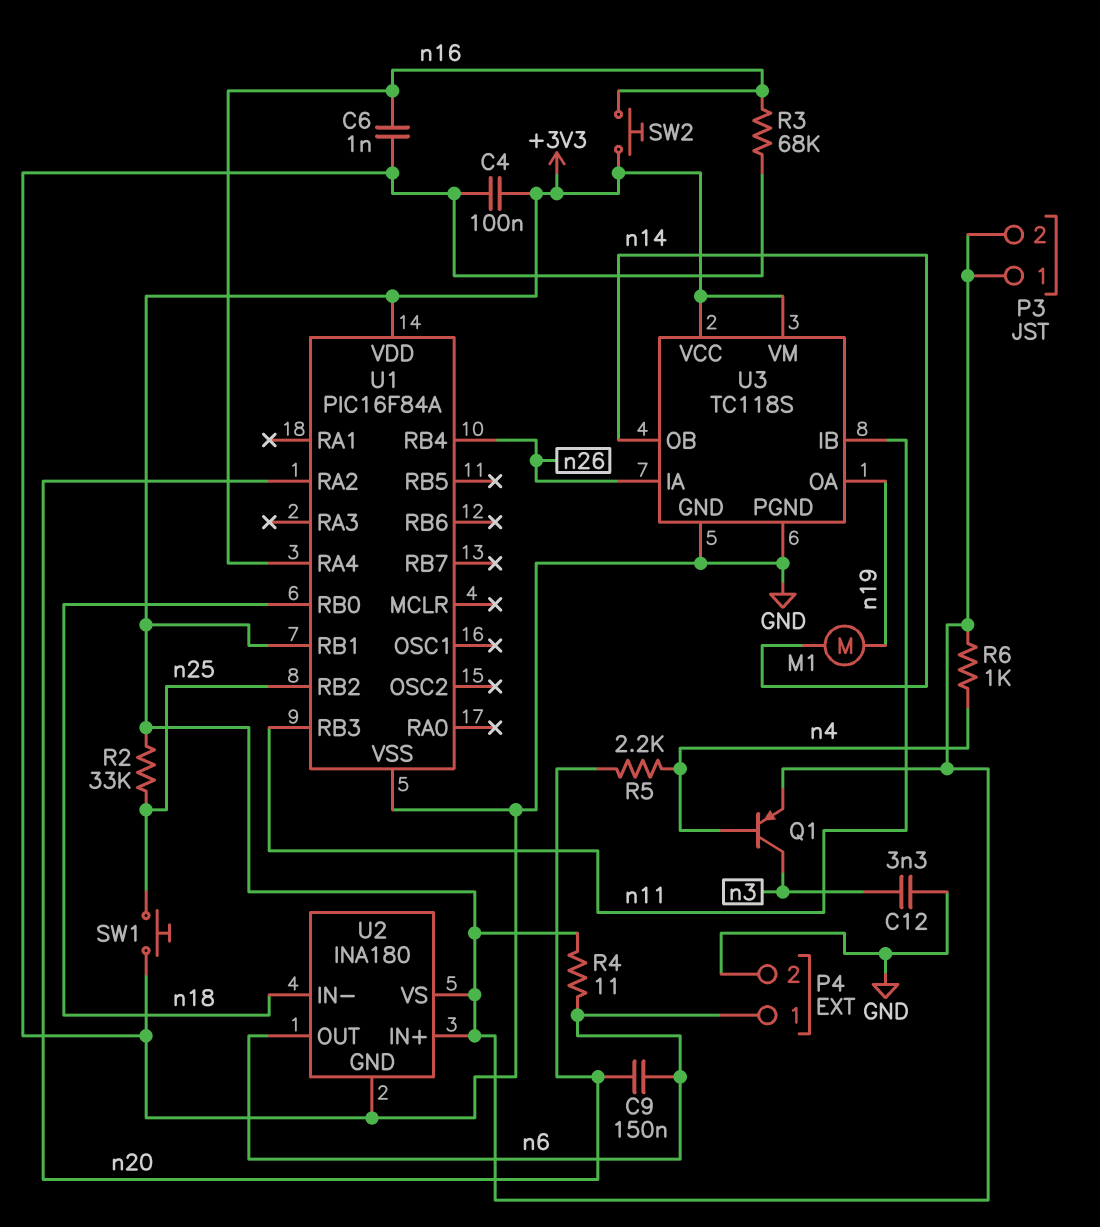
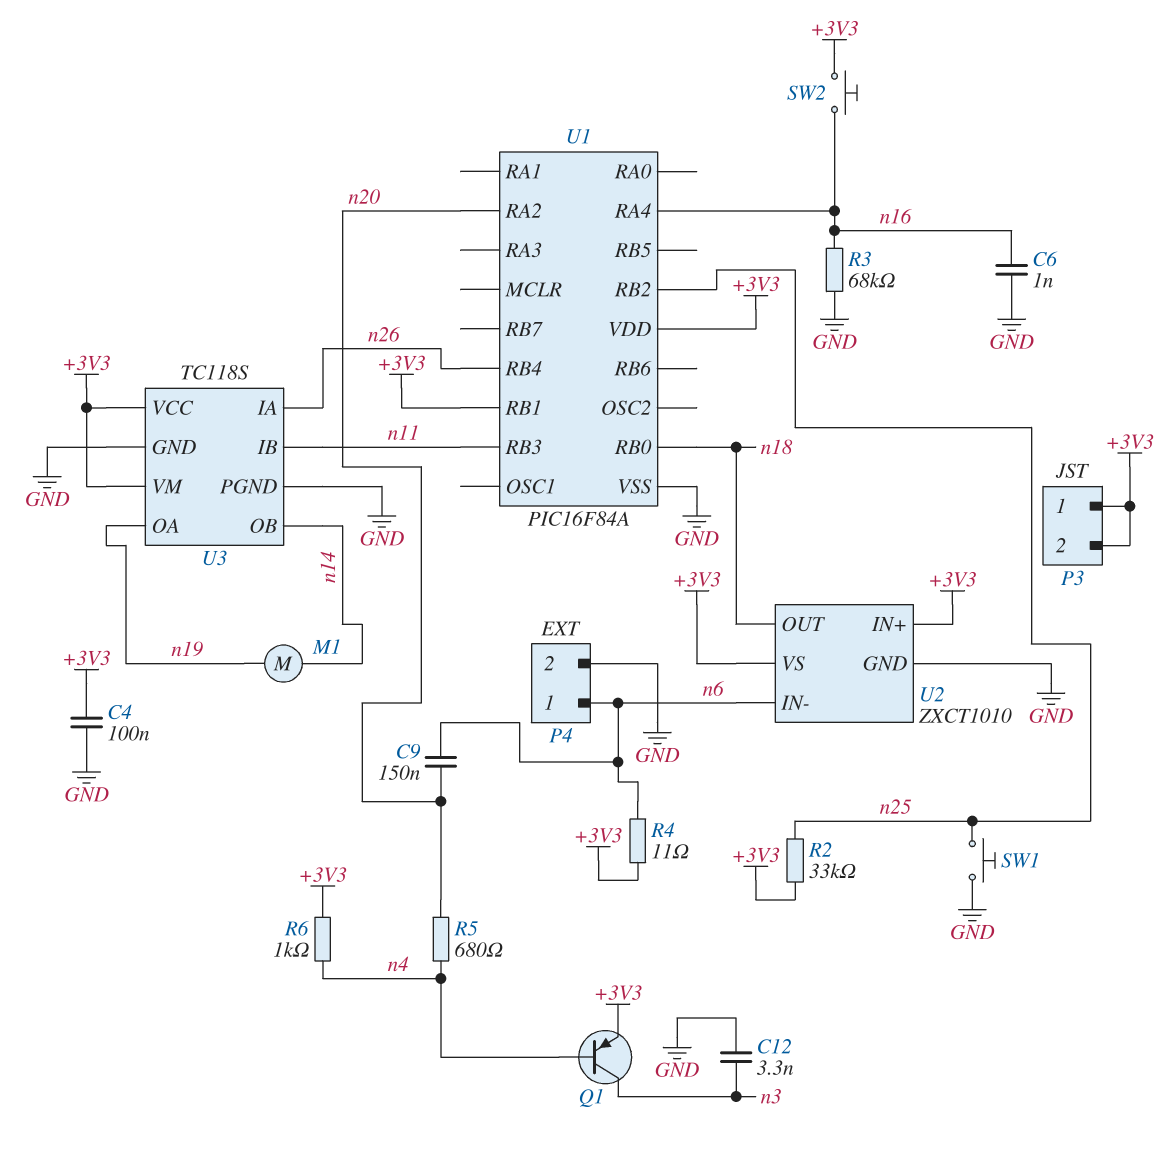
R5: 2.2k (n4, n20) -> 680 (n4, n20)
U2: INA180 -> ZXCT1010
U2 pin IN-: n18 -> n6
U2 pin OUT: n6 -> n18

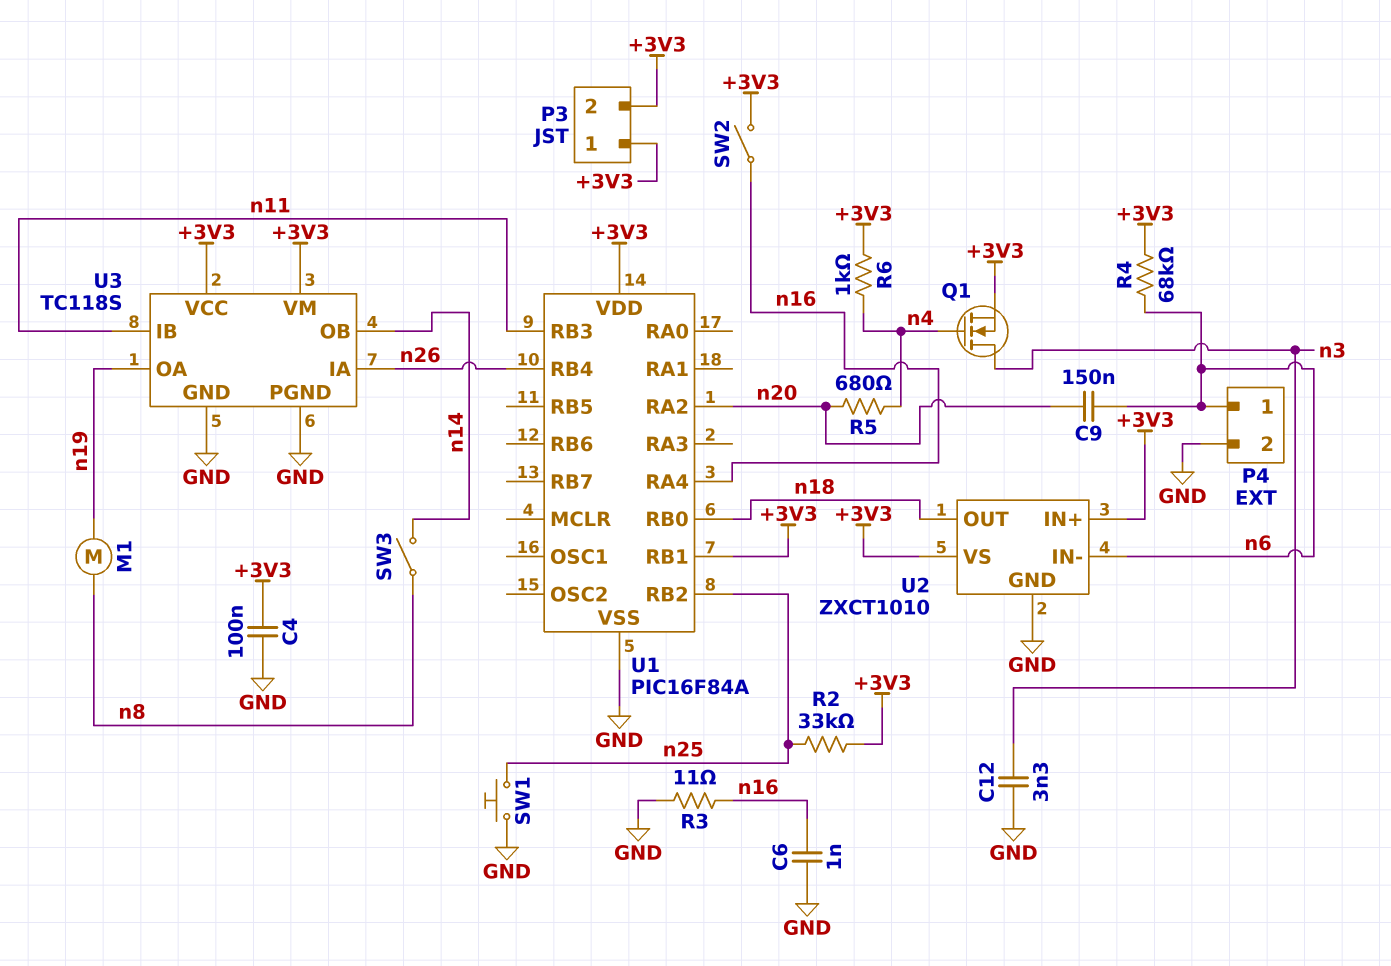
M1: motor (n14, n19) -> motor (n8, n19)
Q1: PNP (B n4, C n3, E +3V3) -> NMOS (G n4, D n3, S +3V3)
R3: 68k (GND, n16) -> 11 (GND, n16)
R4: 11 (+3V3, n6) -> 68k (+3V3, n6)
SW2: button (+3V3, n16) -> switch (+3V3, n16)
SW3: none -> switch (n8, n14)

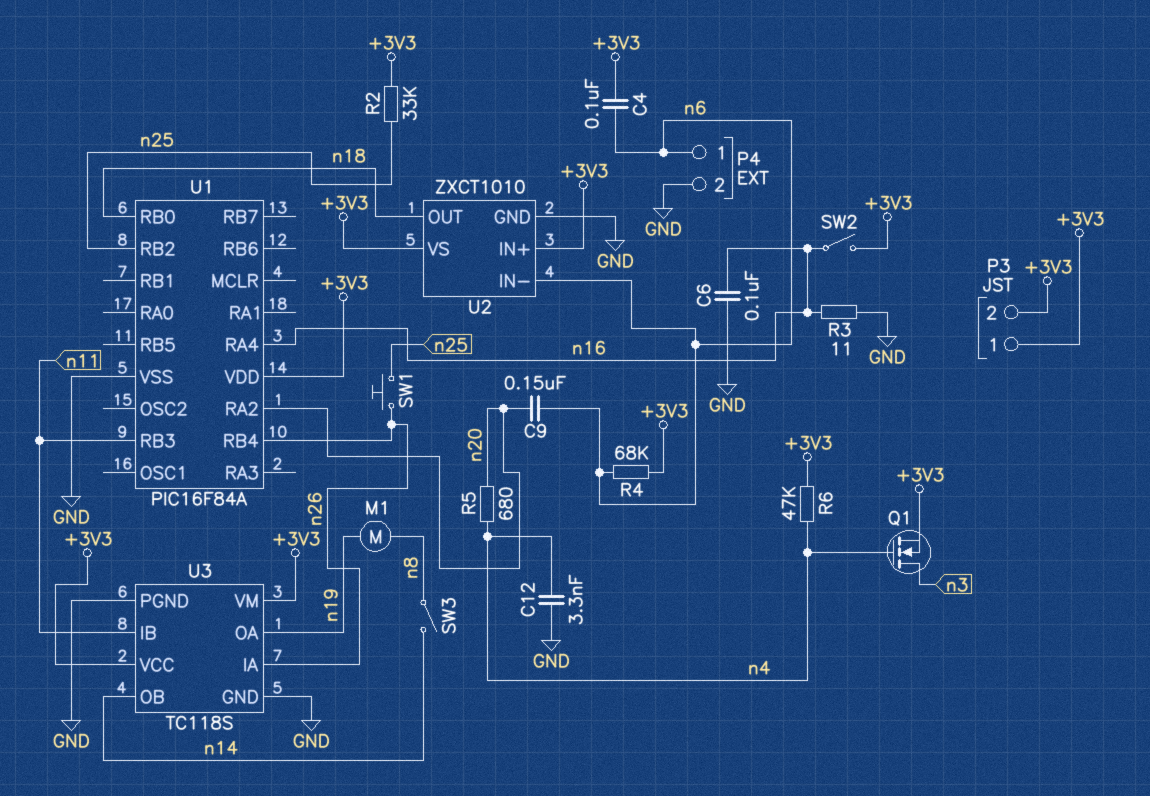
C4: 100nF (+3V3, GND) -> 100nF (+3V3, n6)
C6: 1nF (GND, n16) -> 100nF (GND, n16)
C12: 3.3nF (GND, n3) -> 3.3nF (GND, n4)
R6: 1k (+3V3, n4) -> 47k (+3V3, n4)
SW1: button (GND, n25) -> button (n25, n26)
U1 pin RB1: +3V3 -> none

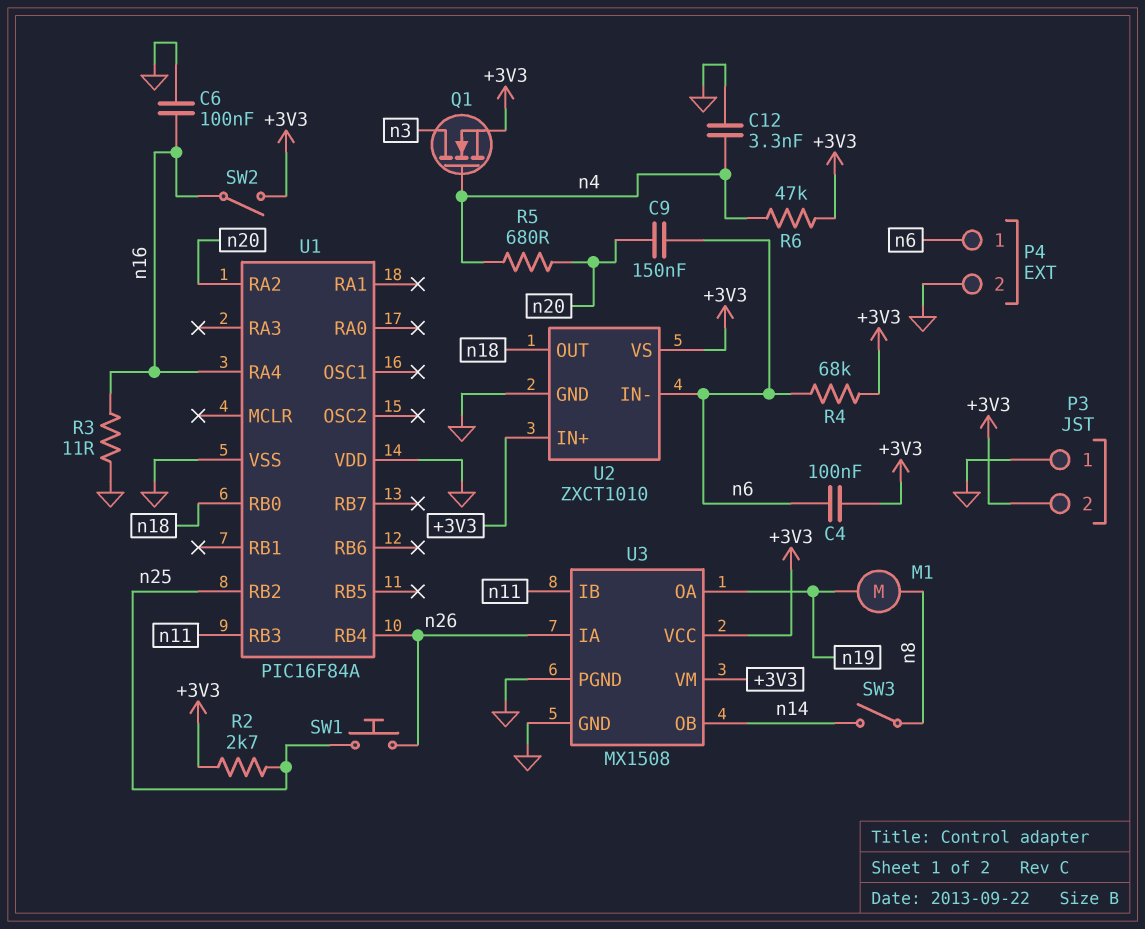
P3 pin 1: +3V3 -> GND
R2: 33k (+3V3, n25) -> 2.7k (+3V3, n25)
U1 pin VDD: +3V3 -> GND
U3: TC118S -> MX1508

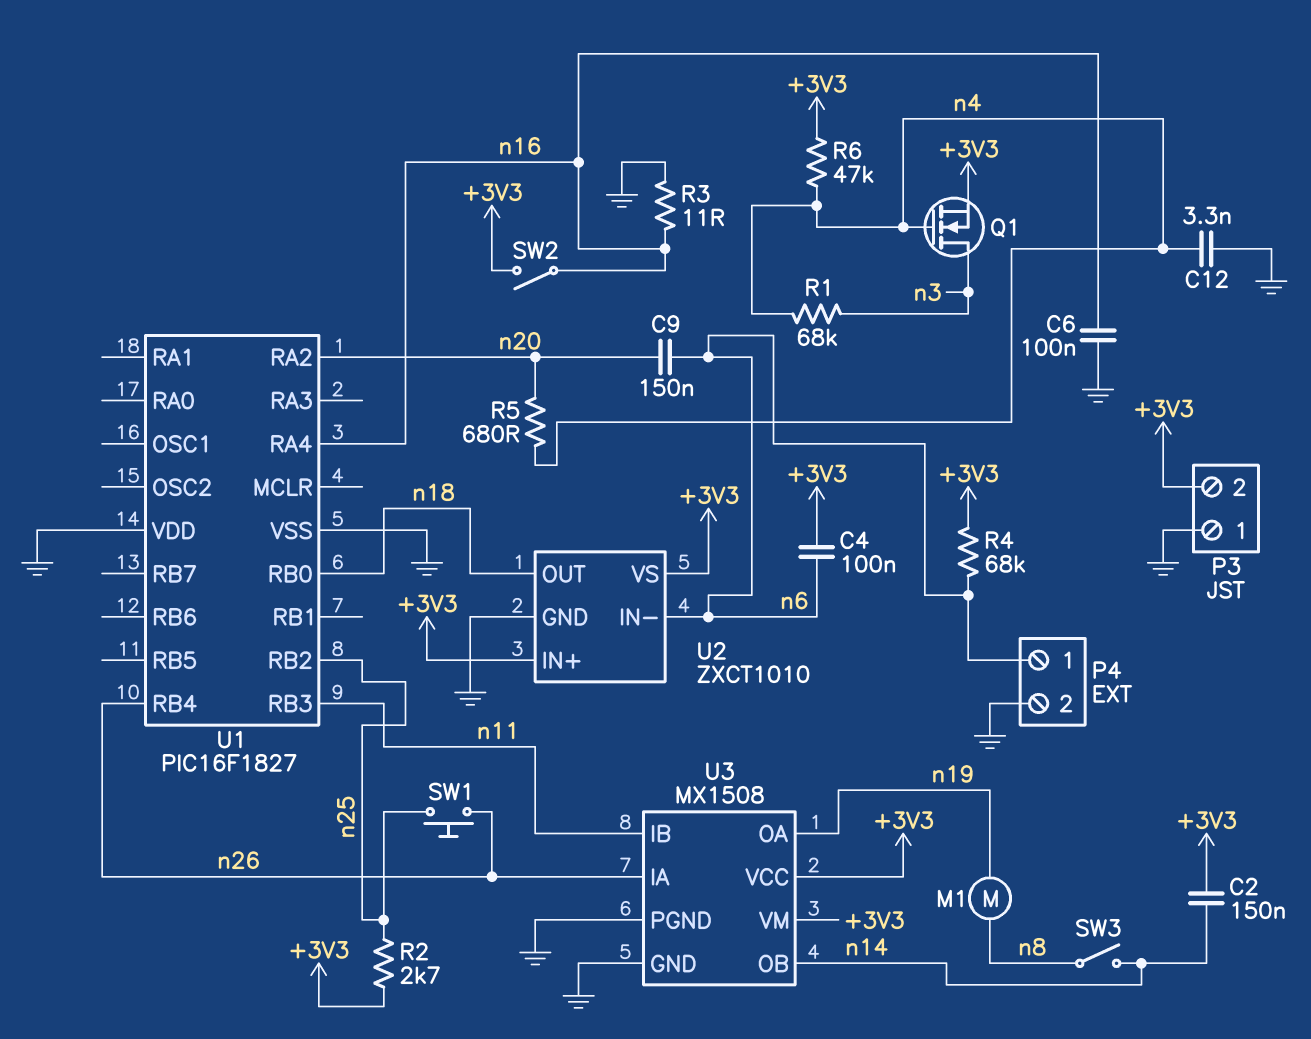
C2: none -> 150nF (+3V3, n14)
R1: none -> 68k (n3, n4)
U1: PIC16F84A -> PIC16F1827

